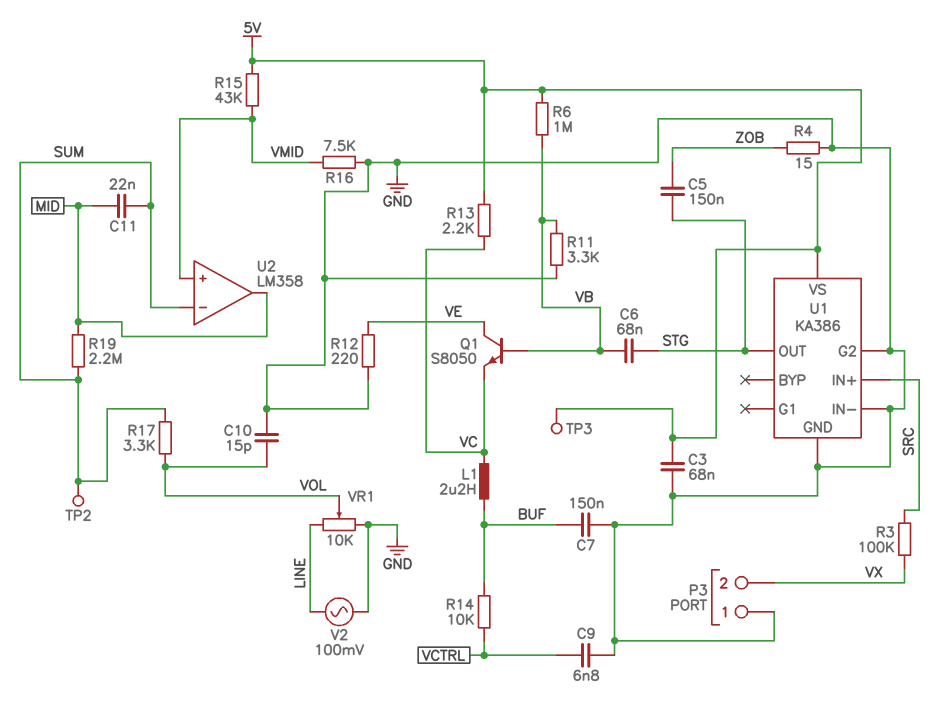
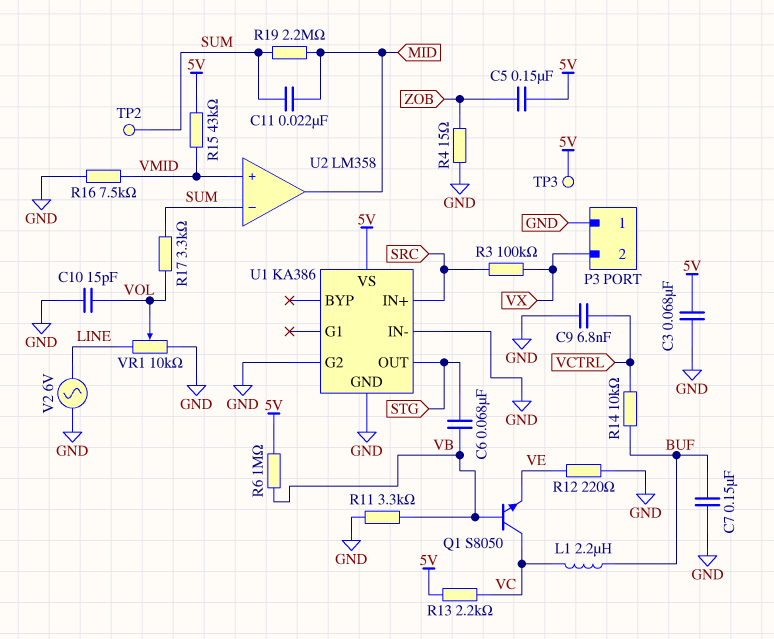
C5: 150nF (STG, ZOB) -> 150nF (5V, ZOB)
Q1: NPN S8050 (B VB, C VE, E VC) -> NPN S8050 (B VB, C VC, E VE)
V2: AC 100mV (GND, LINE) -> AC 6V (GND, LINE)

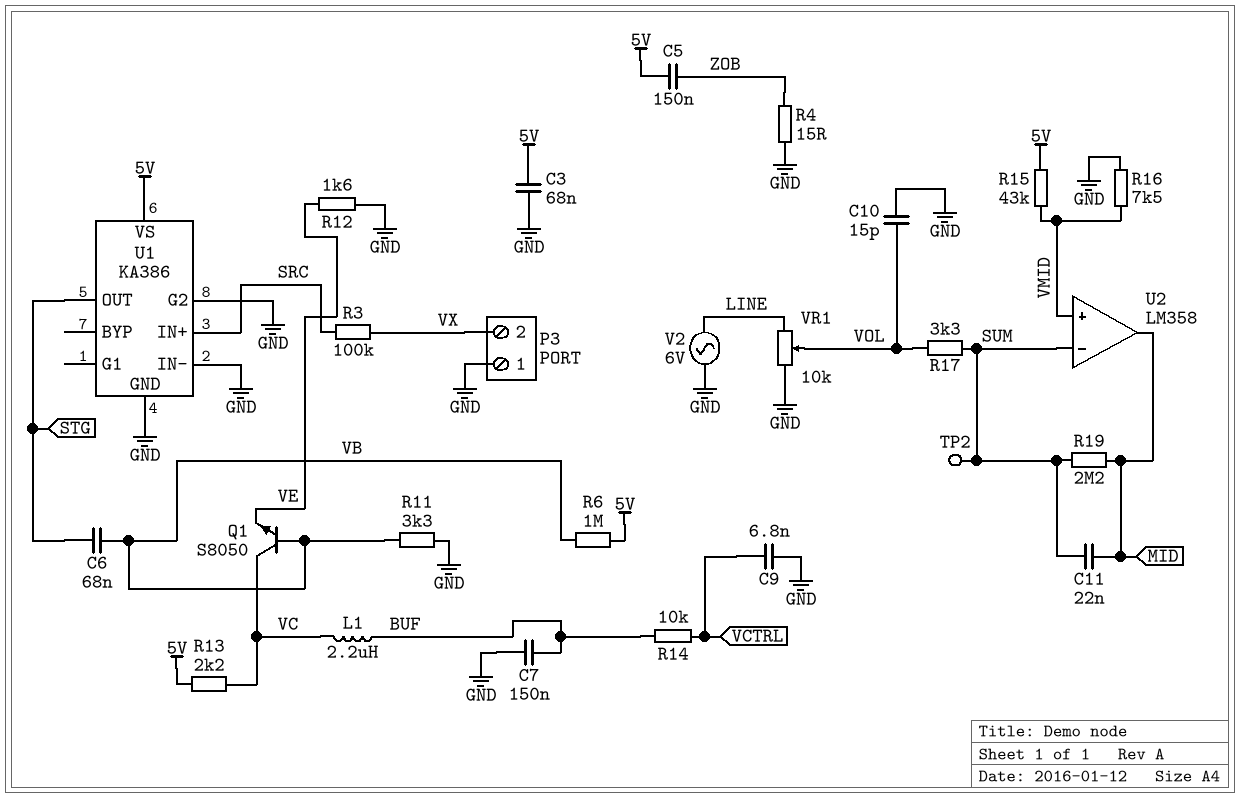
R12: 220 (GND, VE) -> 1.6k (GND, VE)
TP3: test point (5V) -> none

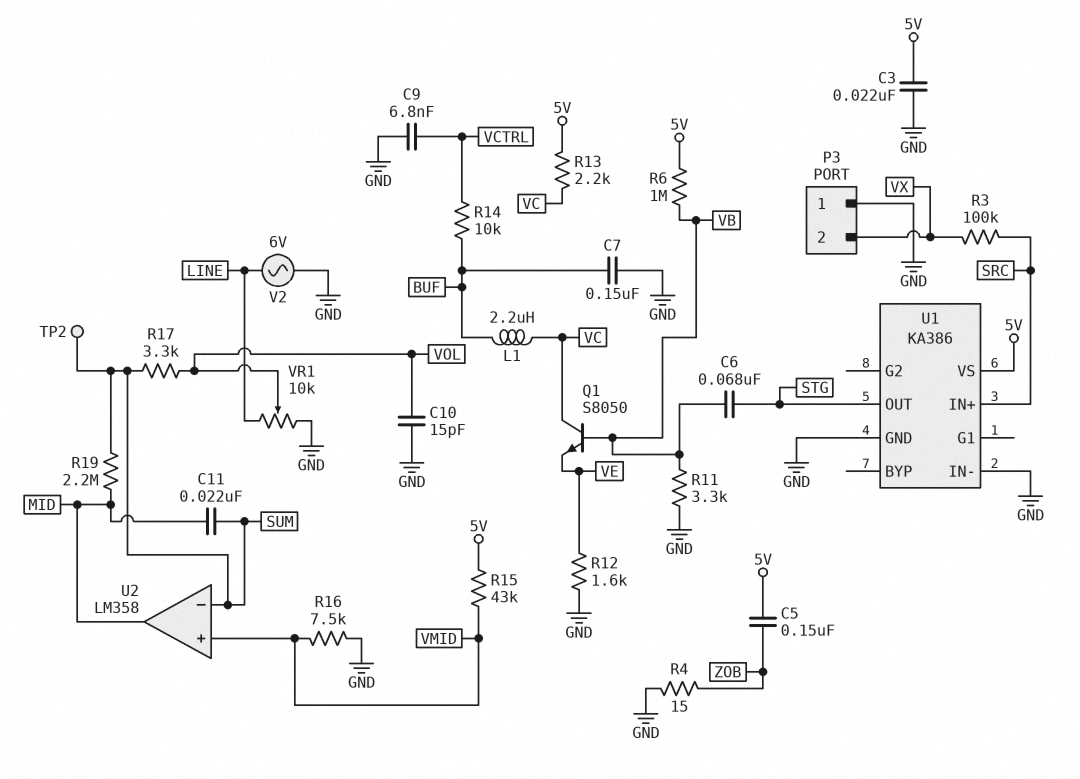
C3: 68nF (5V, GND) -> 22nF (5V, GND)
U1 pin G2: GND -> none

